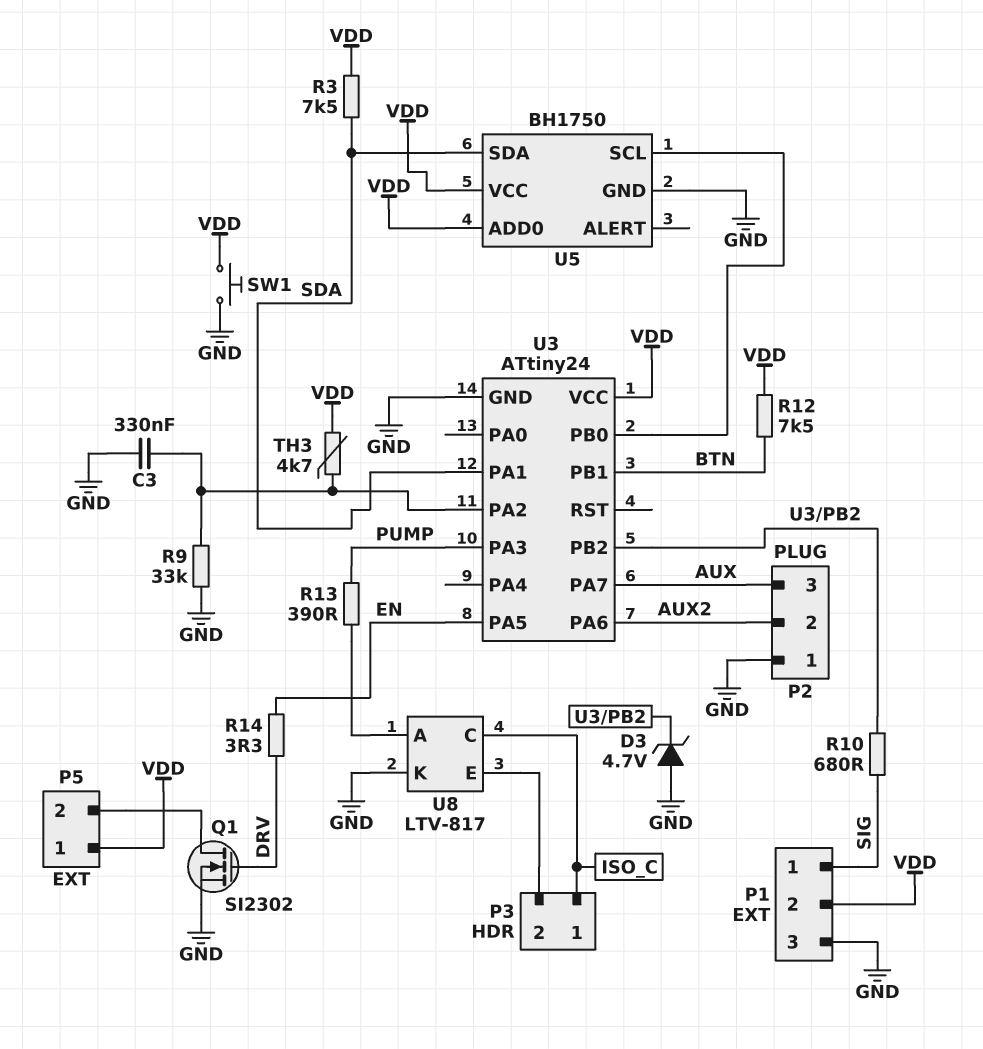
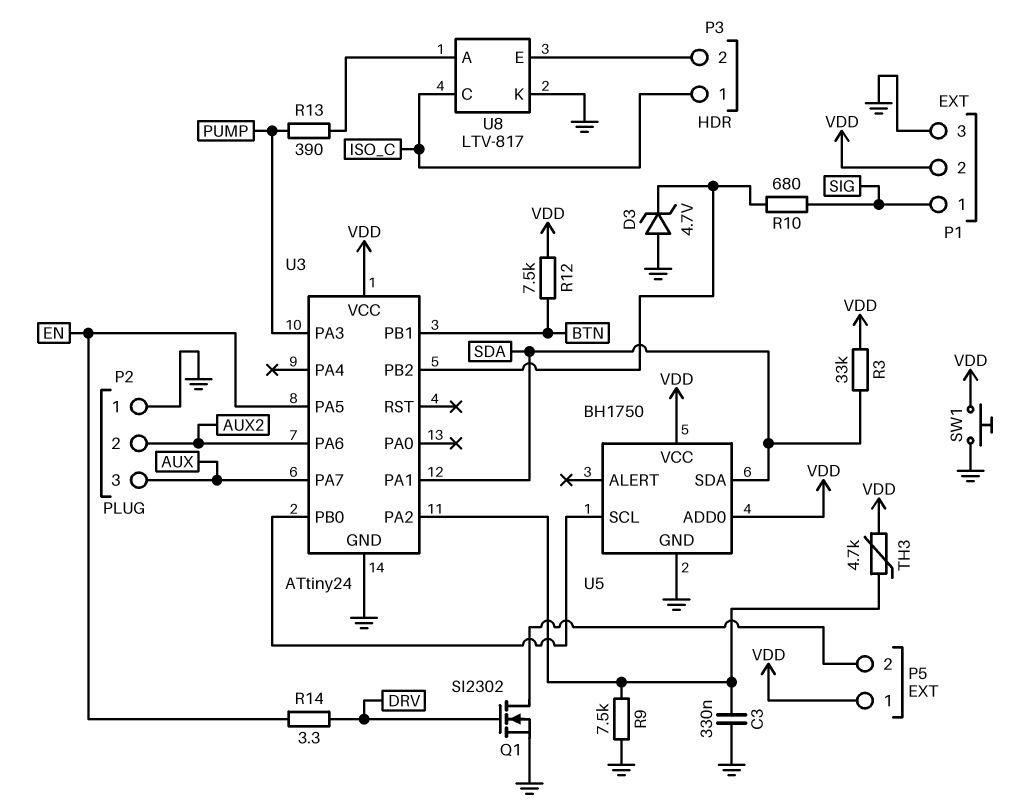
R3: 7.5k (SDA, VDD) -> 33k (SDA, VDD)
R9: 33k (GND, U3/PA2) -> 7.5k (GND, U3/PA2)

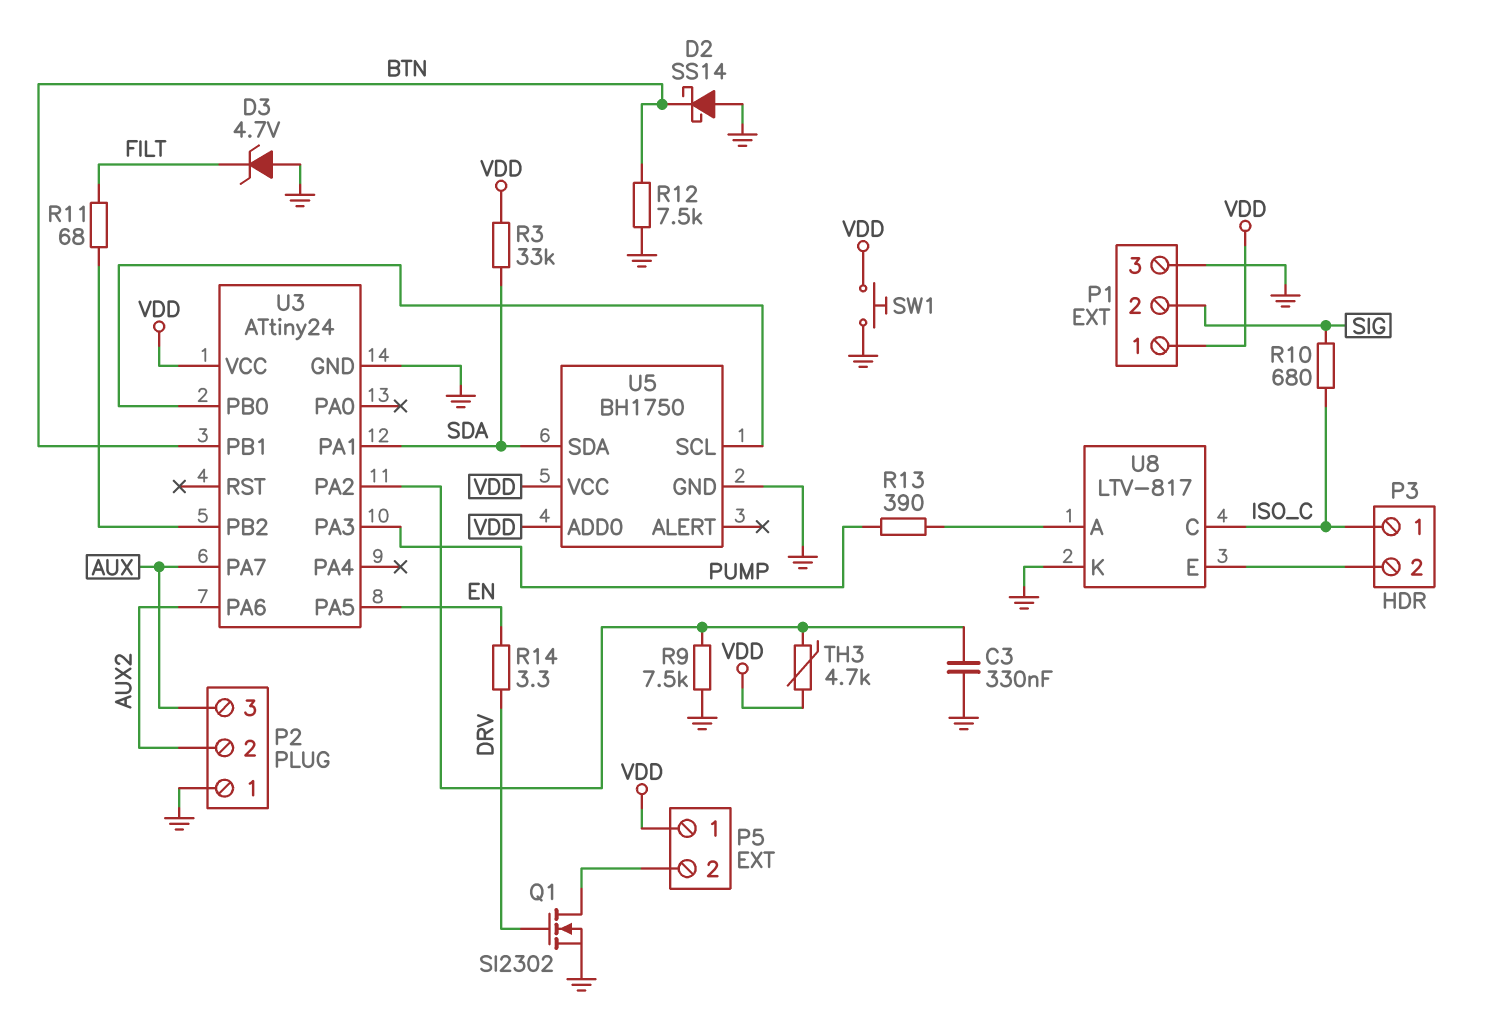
D2: none -> schottky SS14 (A GND, K BTN)
D3: zener 4.7V (A GND, K U3/PB2) -> zener 4.7V (A GND, K FILT)
P1 pin 1: SIG -> VDD
P1 pin 2: VDD -> SIG
R10: 680 (SIG, U3/PB2) -> 680 (ISO_C, SIG)
R11: none -> 68 (FILT, U3/PB2)
R12: 7.5k (BTN, VDD) -> 7.5k (BTN, GND)

